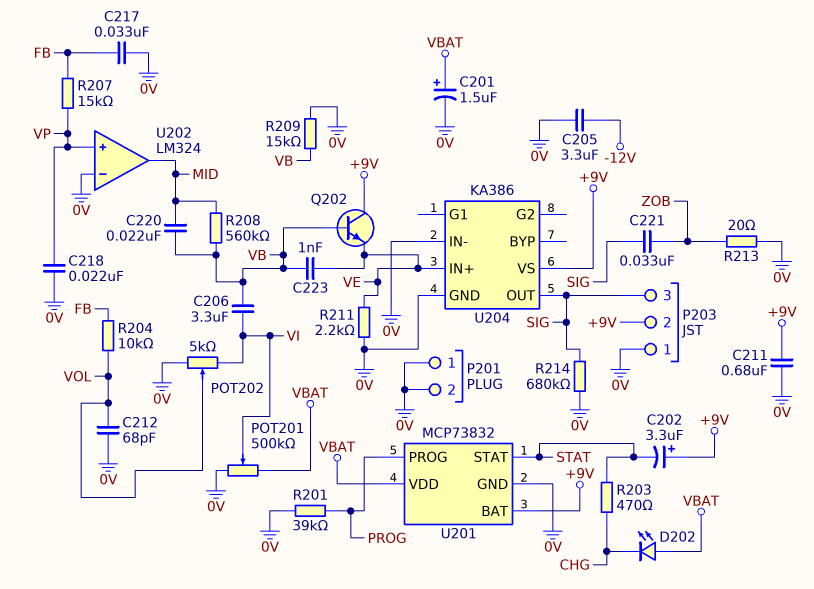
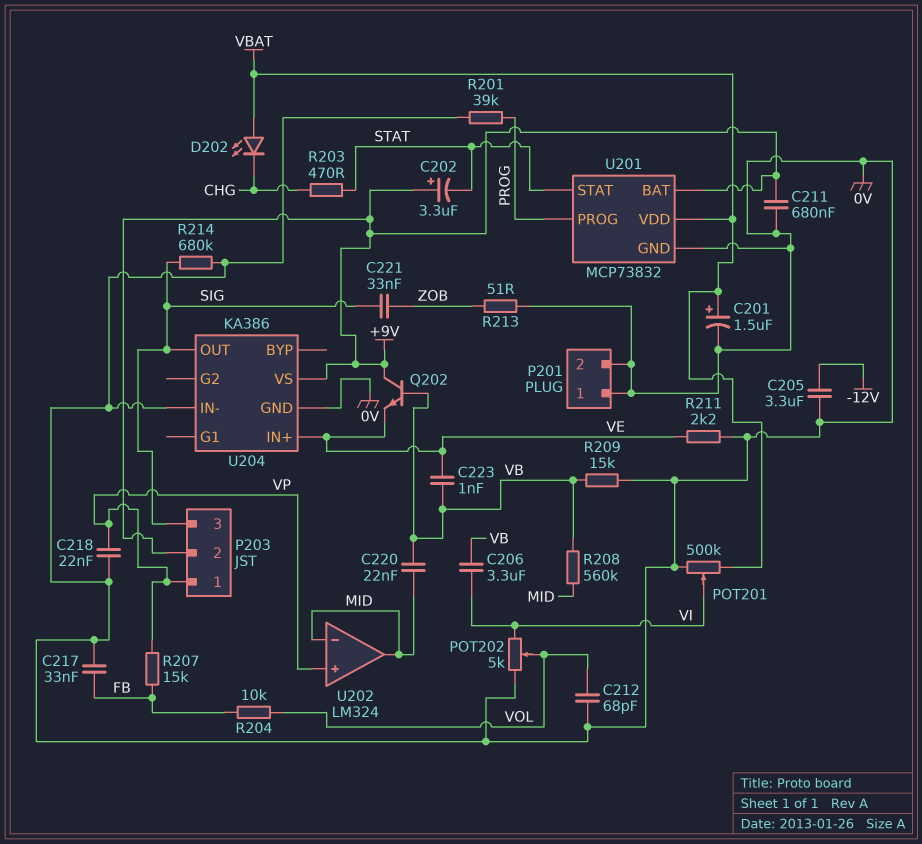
P203 pin 1: 0V -> VP
R213: 20 (0V, ZOB) -> 51 (0V, ZOB)
U202 pin in-: 0V -> MID

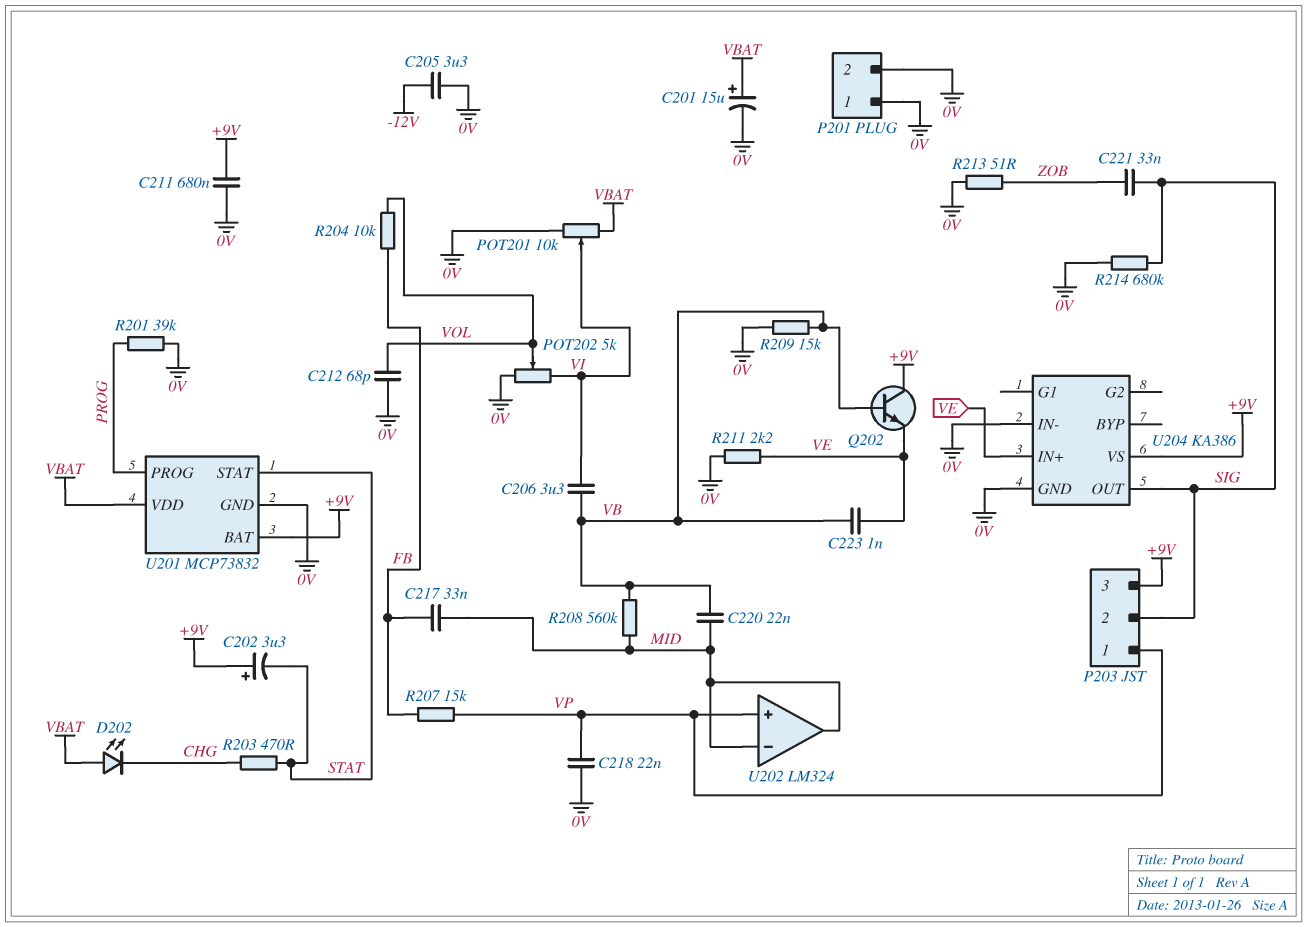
C201: 1.5uF (plus VBAT, minus 0V) -> 15uF (plus VBAT, minus 0V)
C217: 33nF (0V, FB) -> 33nF (FB, MID)
P203 pin 2: +9V -> SIG
P203 pin 3: SIG -> +9V
POT201: 500k (0V, VBAT, wiper VI) -> 10k (0V, VBAT, wiper VI)

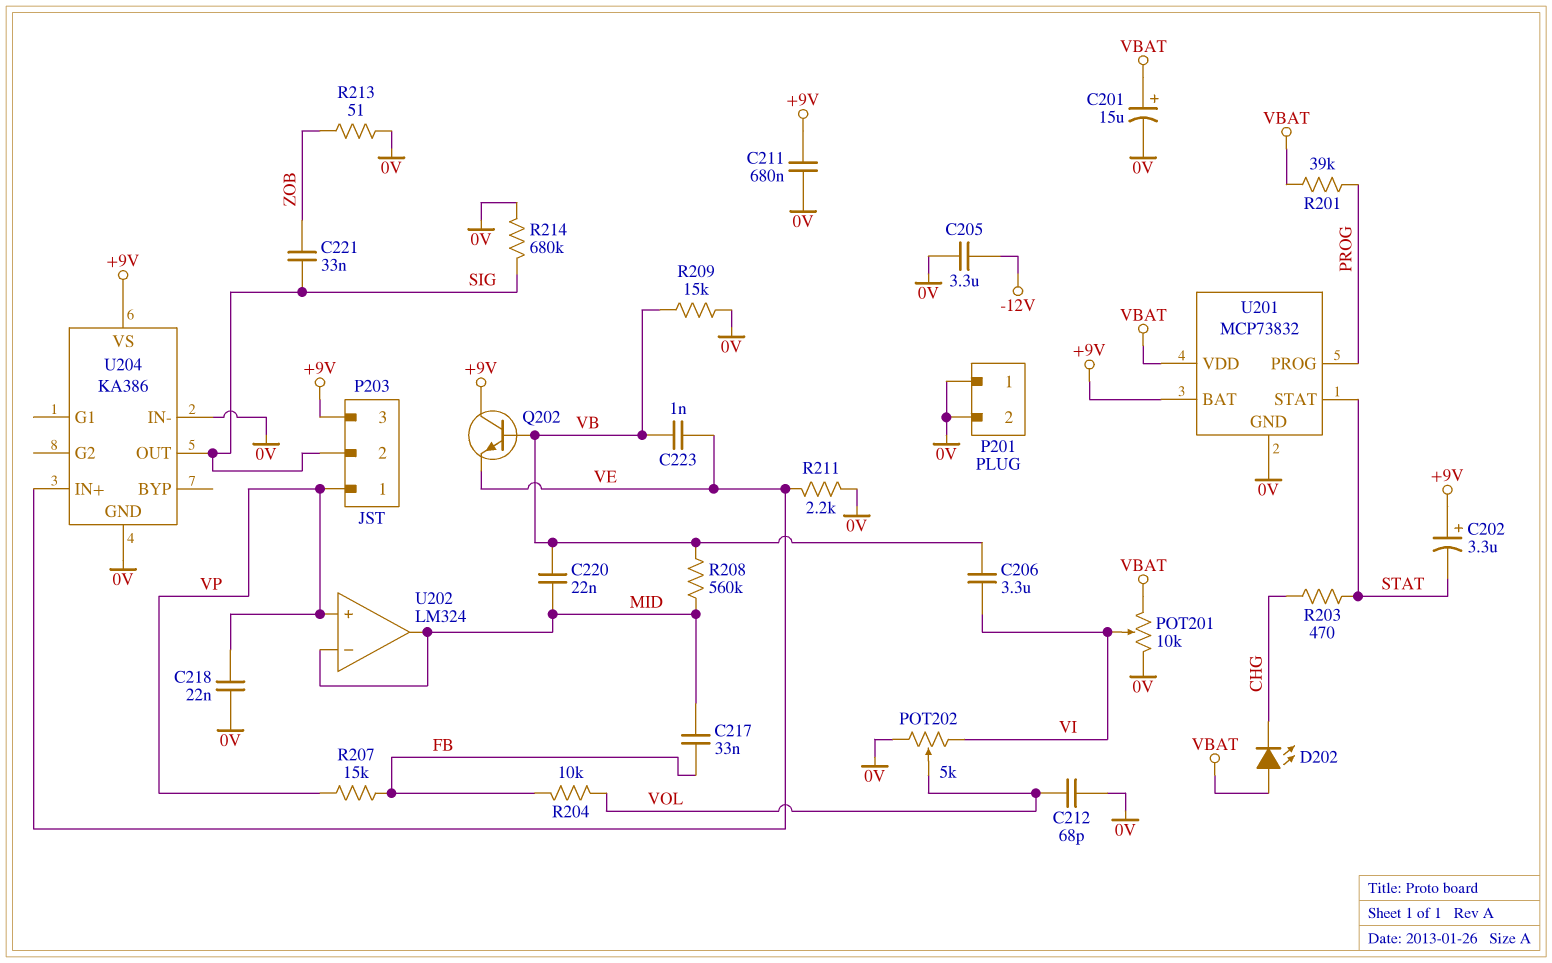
R201: 39k (0V, PROG) -> 39k (PROG, VBAT)

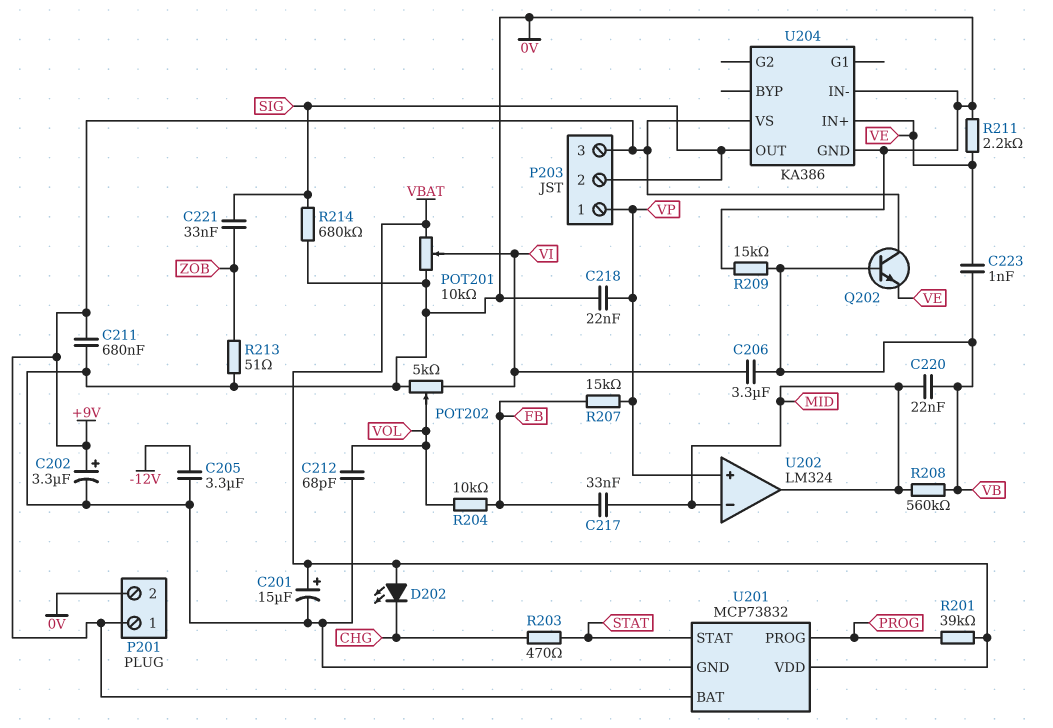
C202: 3.3uF (plus +9V, minus STAT) -> 3.3uF (plus +9V, minus 0V)
P201 pin 1: 0V -> +9V

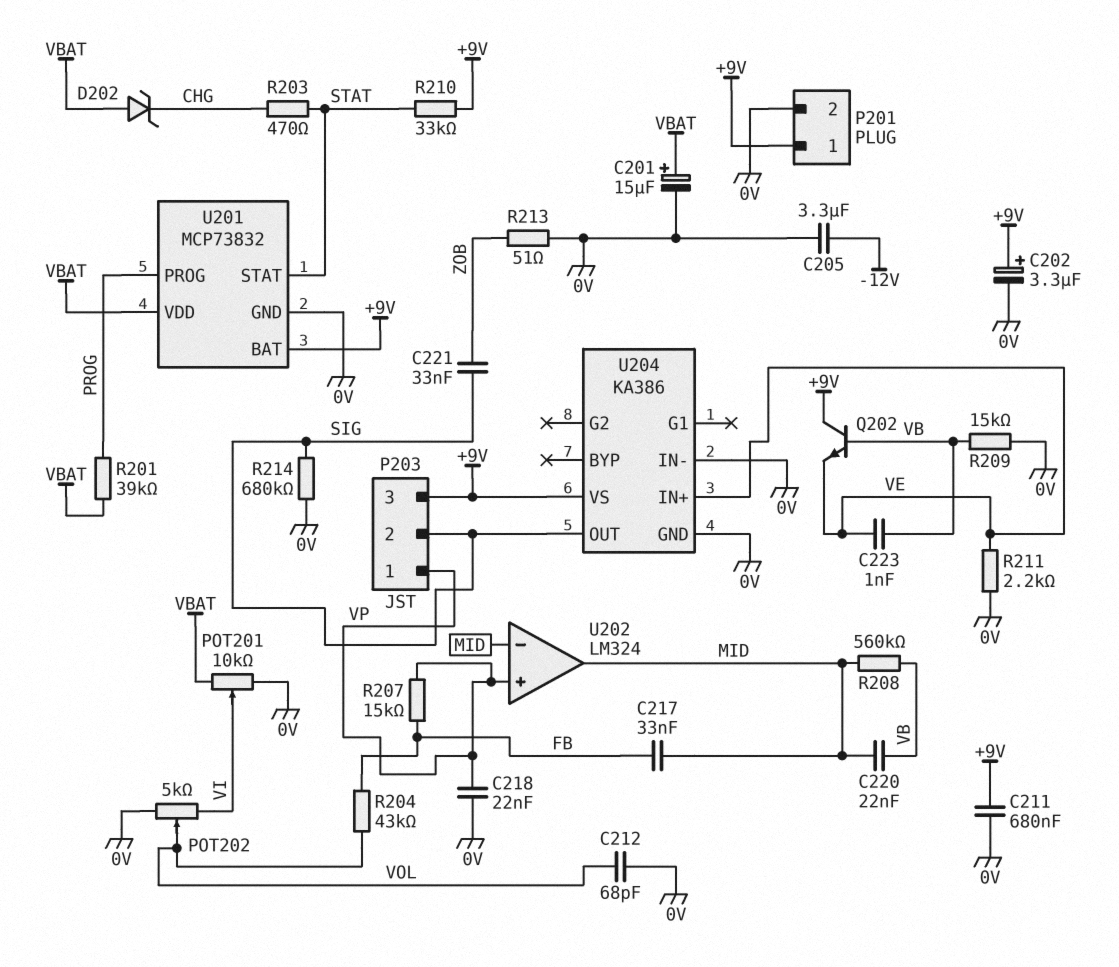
C206: 3.3uF (VB, VI) -> none
D202: LED (A VBAT, K CHG) -> zener (A VBAT, K CHG)
R204: 10k (FB, VOL) -> 43k (FB, VOL)
R210: none -> 33k (+9V, STAT)

